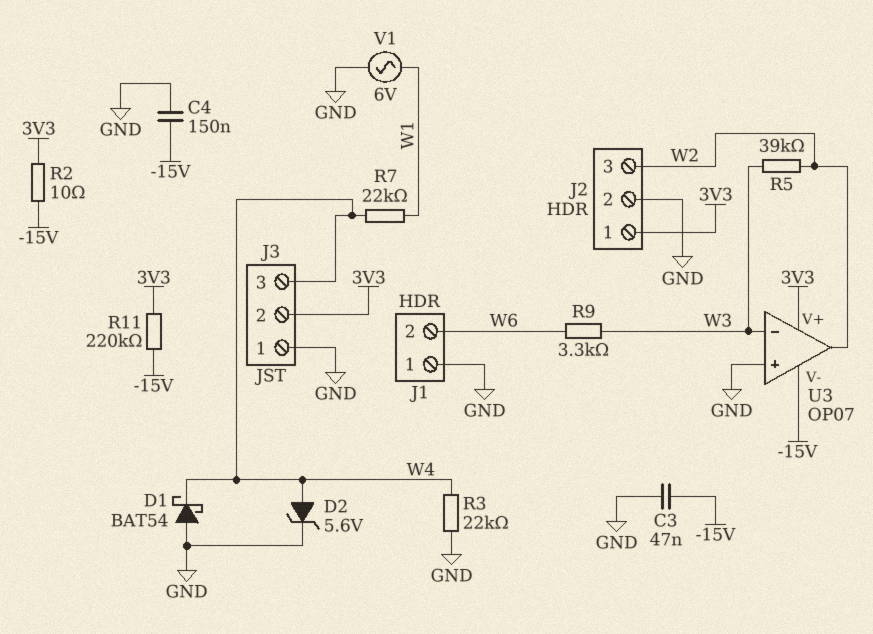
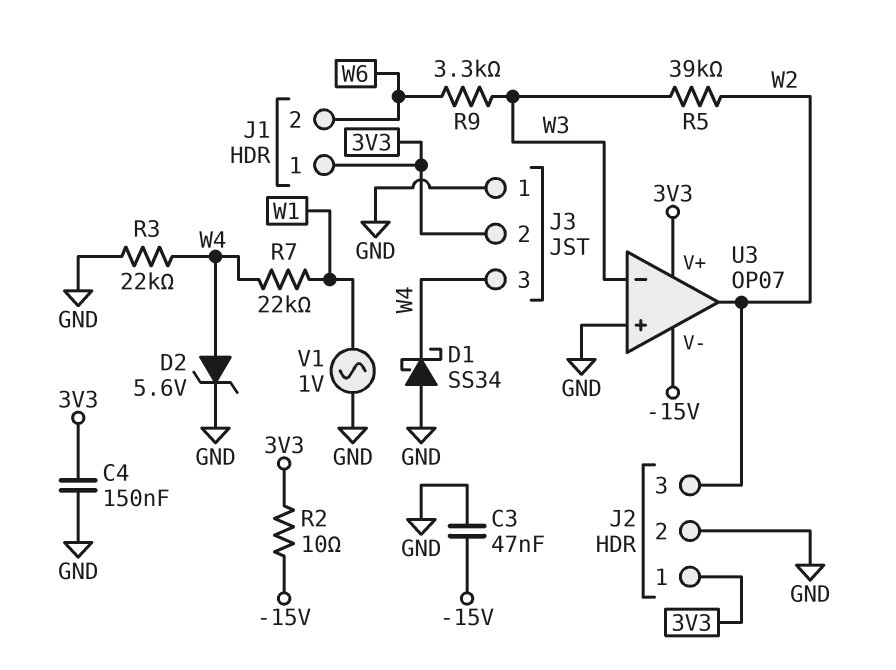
C4: 150nF (-15V, GND) -> 150nF (3V3, GND)
D1: schottky BAT54 (A GND, K W4) -> schottky SS34 (A GND, K W4)
J1 pin 1: GND -> 3V3
R11: 220k (-15V, 3V3) -> none
V1: AC 6V (GND, W1) -> AC 1V (GND, W1)

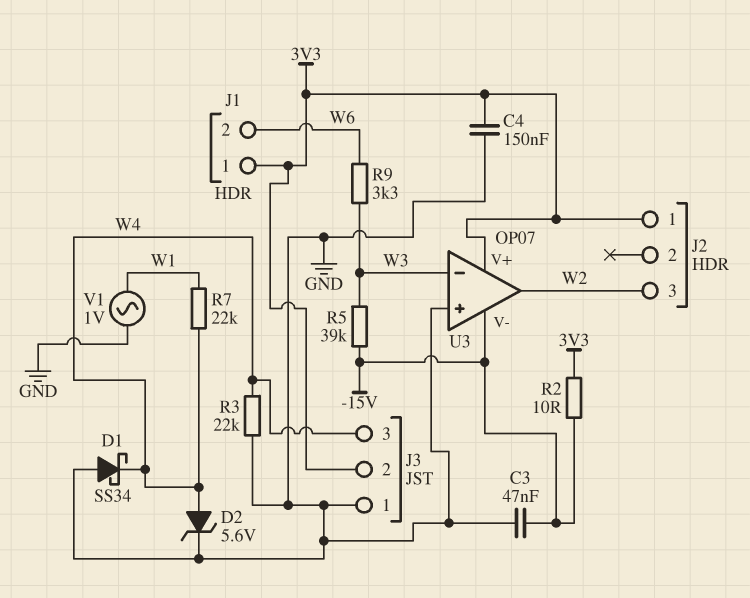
J2 pin 2: GND -> none
R5: 39k (W2, W3) -> 39k (-15V, W3)

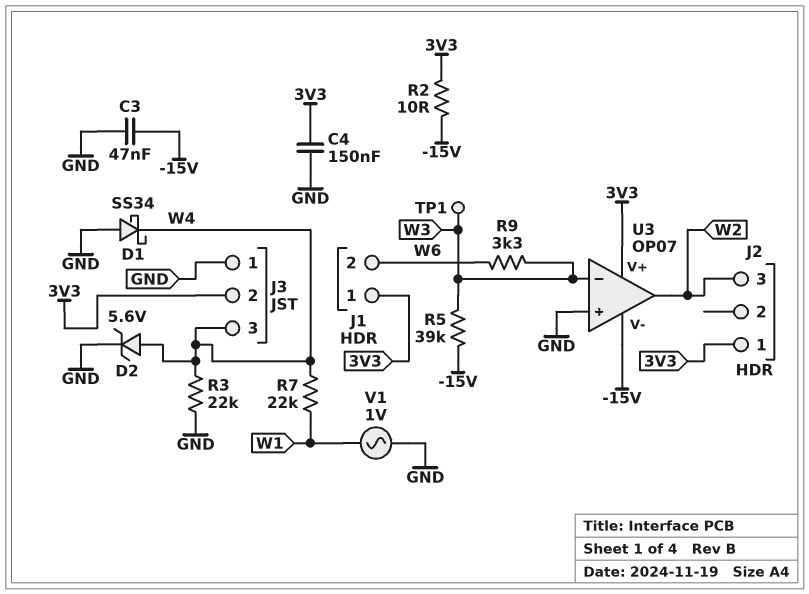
TP1: none -> test point (W3)

